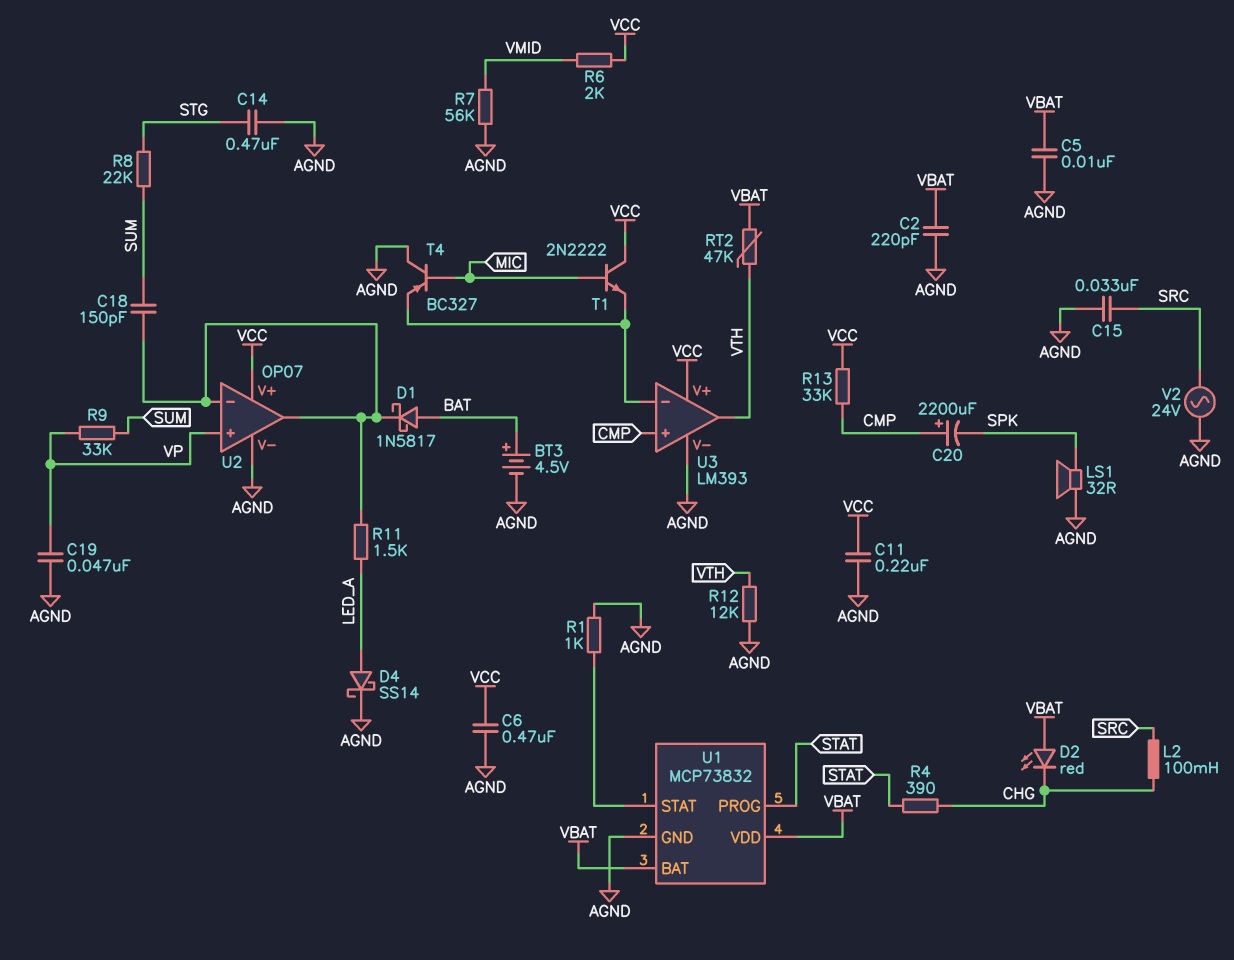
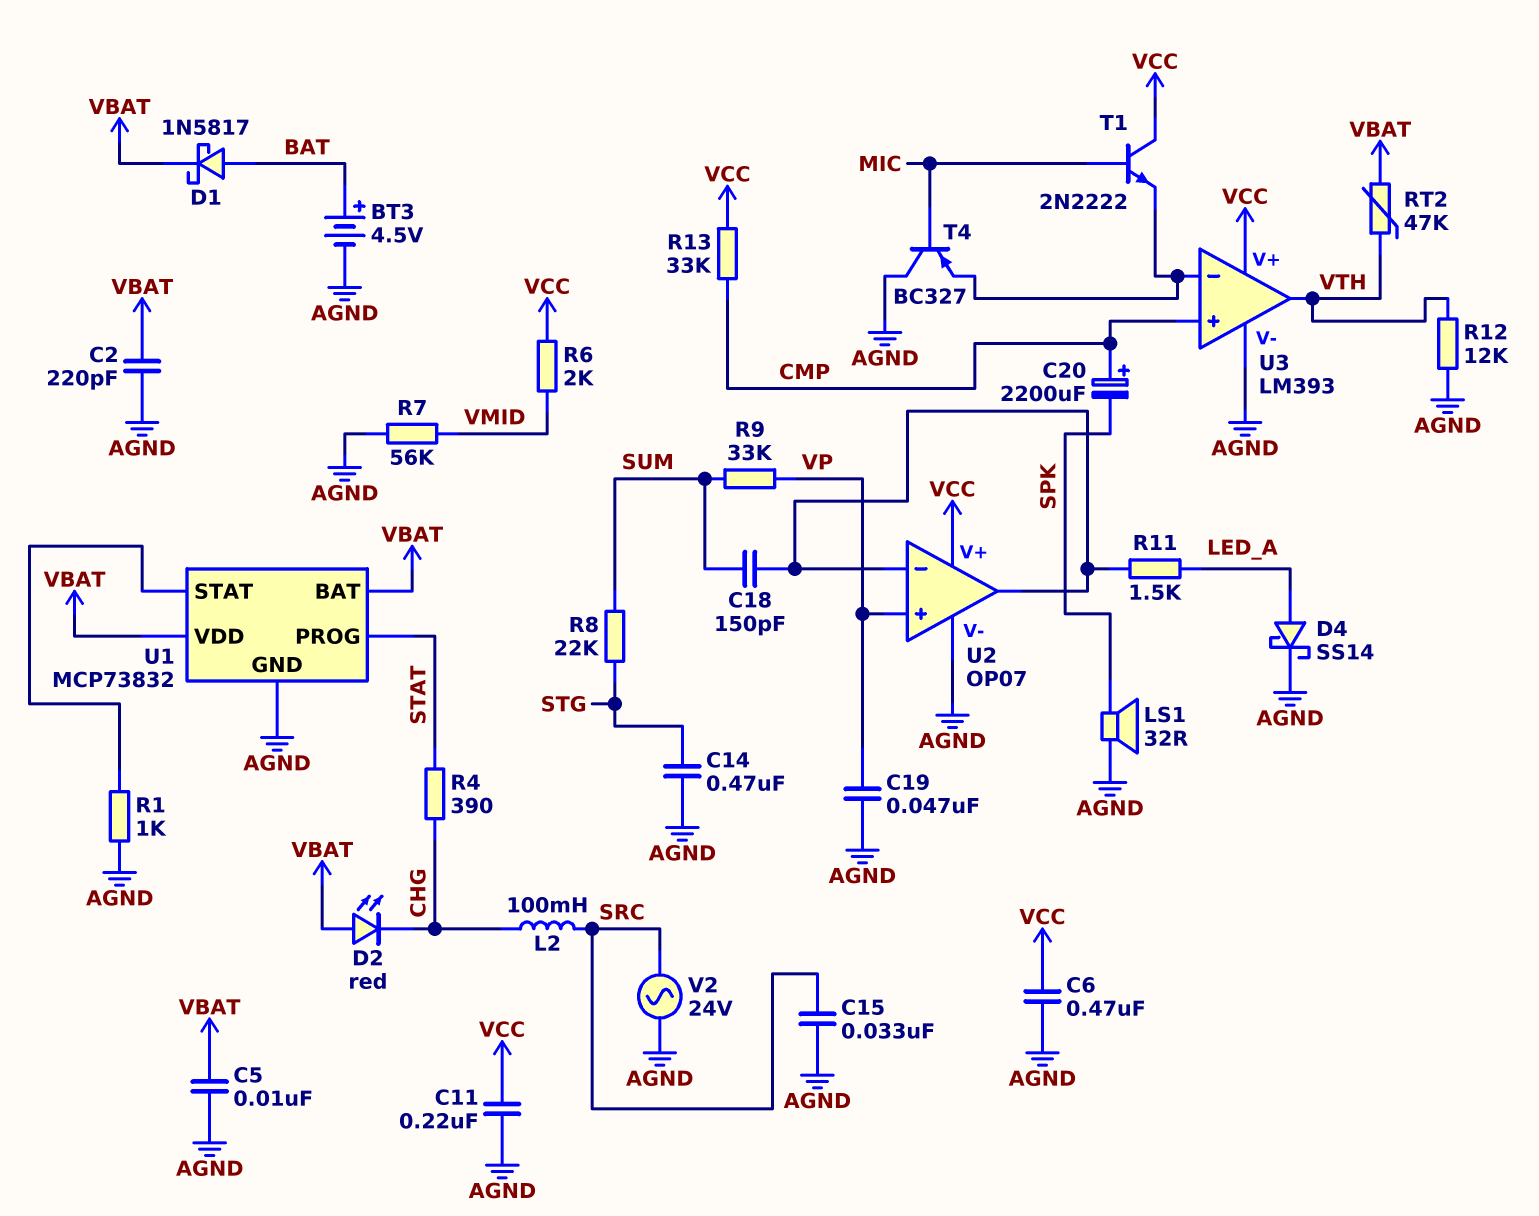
D1: schottky 1N5817 (A BAT, K U2/in-) -> schottky 1N5817 (A BAT, K VBAT)

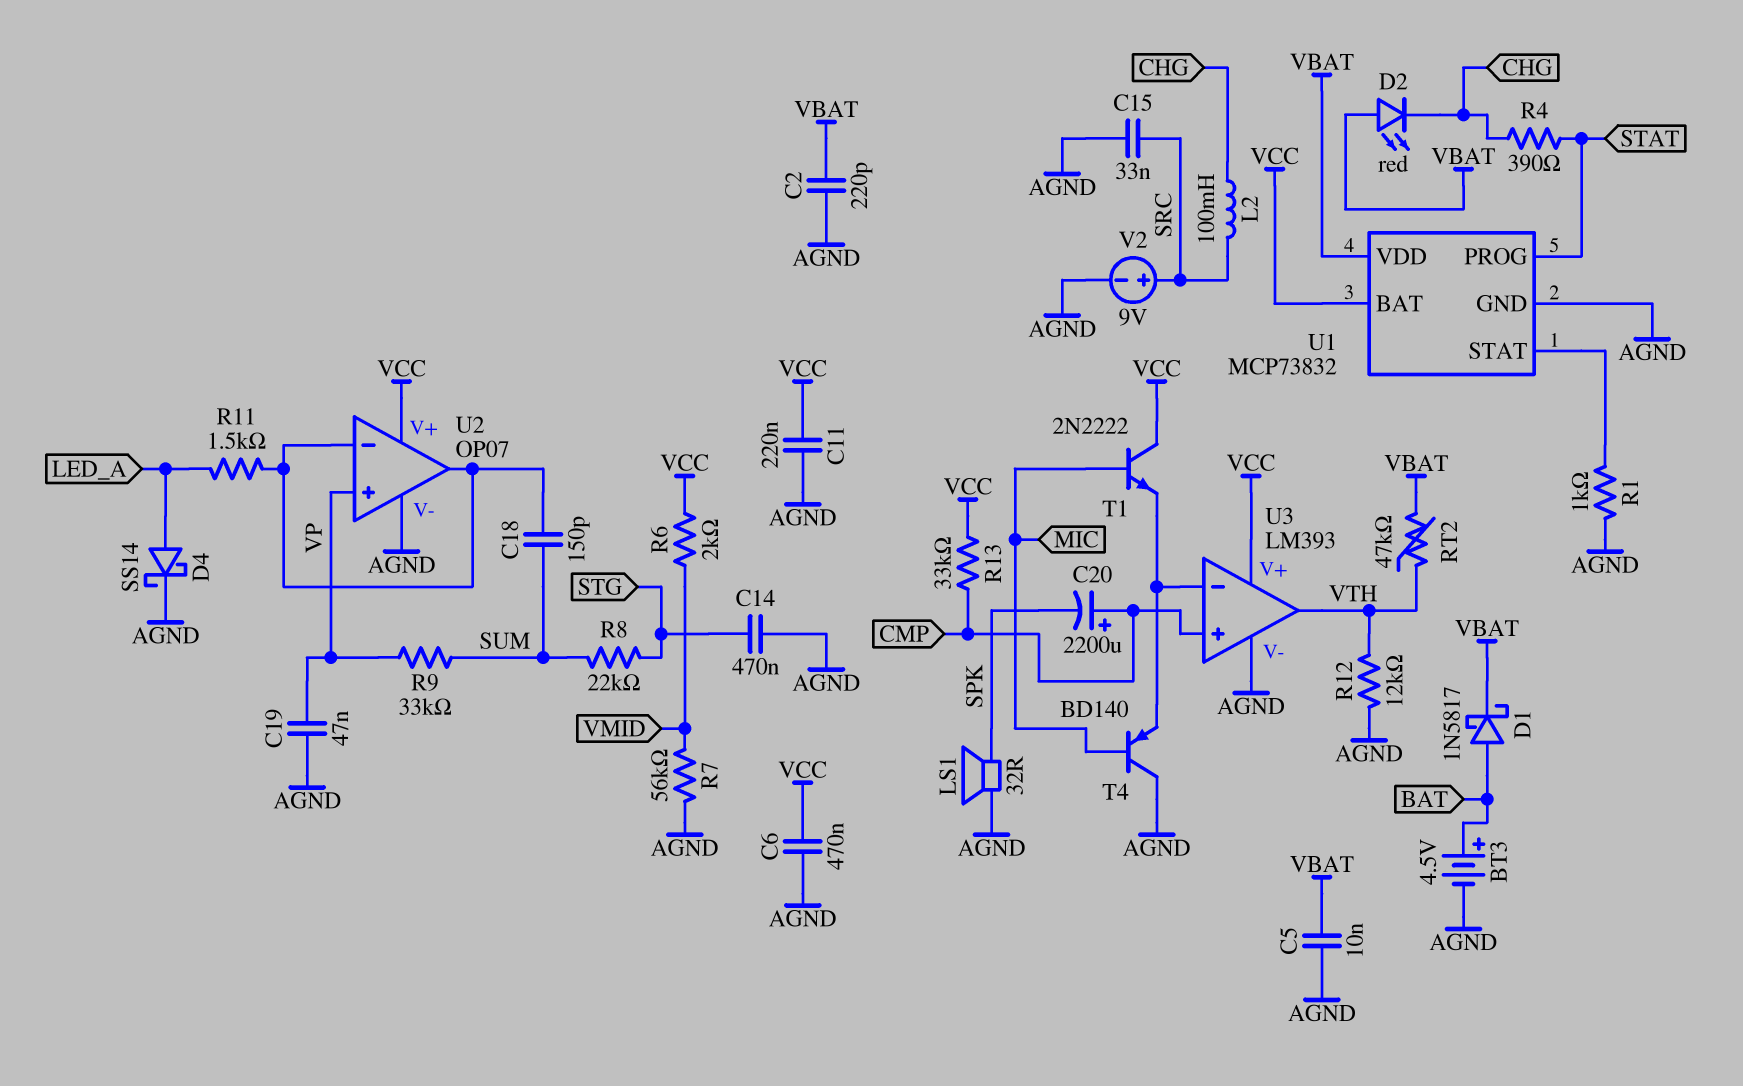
T4: PNP BC327 (B MIC, C AGND, E U3/in-) -> PNP BD140 (B MIC, C AGND, E U3/in-)
U1 pin BAT: VBAT -> VCC
V2: AC 24V (AGND, SRC) -> 9V (plus SRC, minus AGND)

